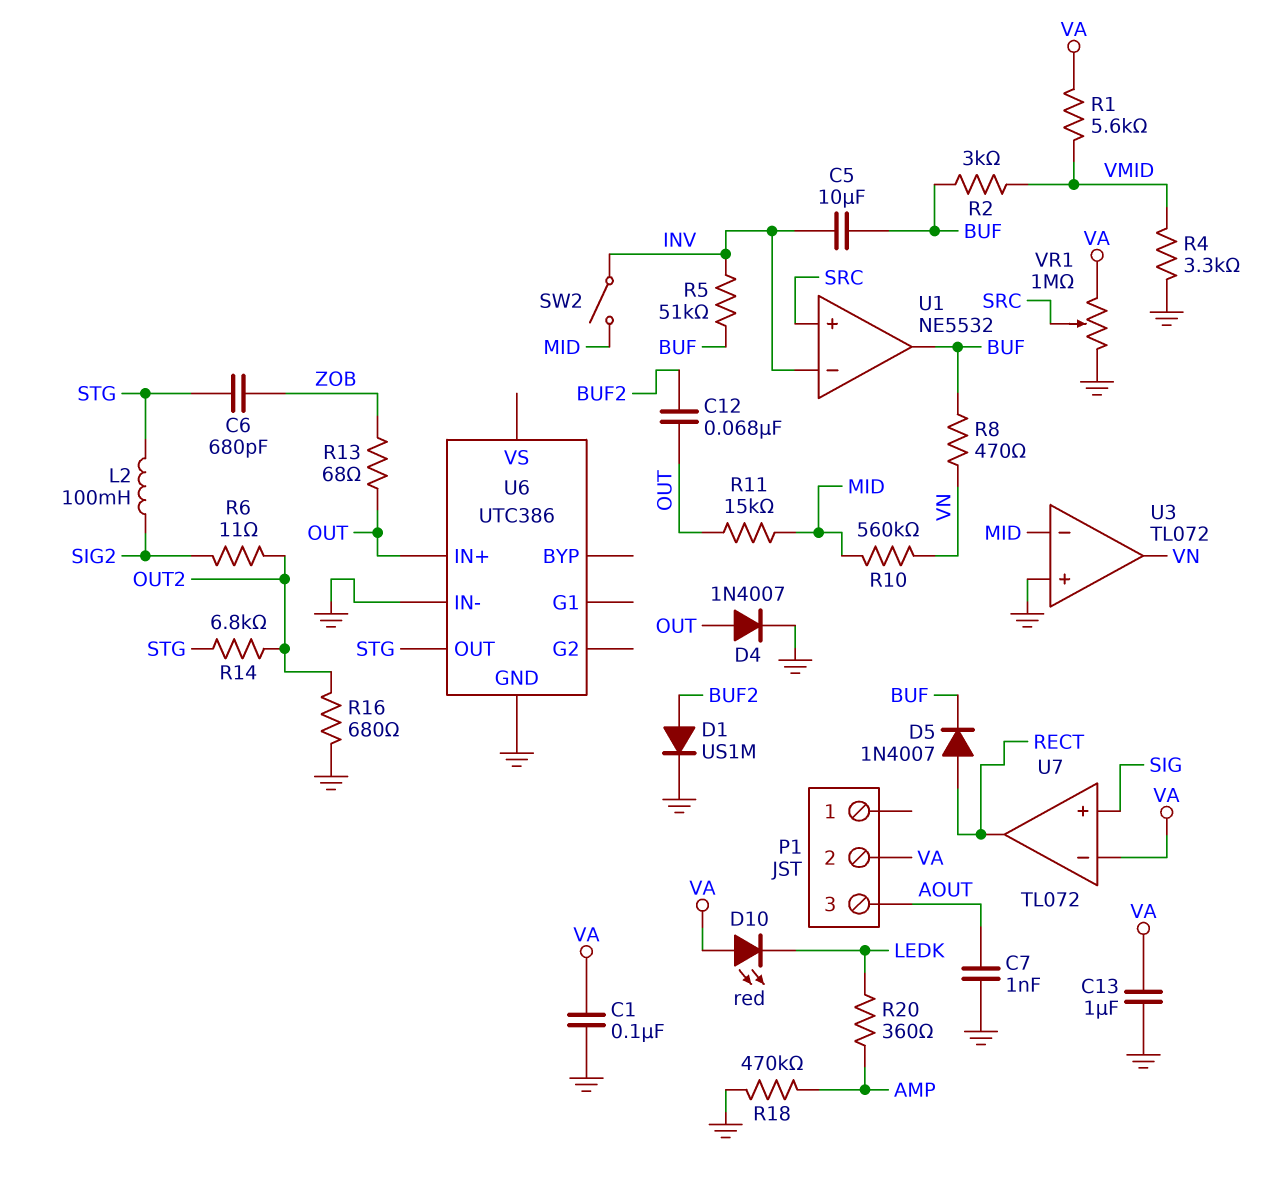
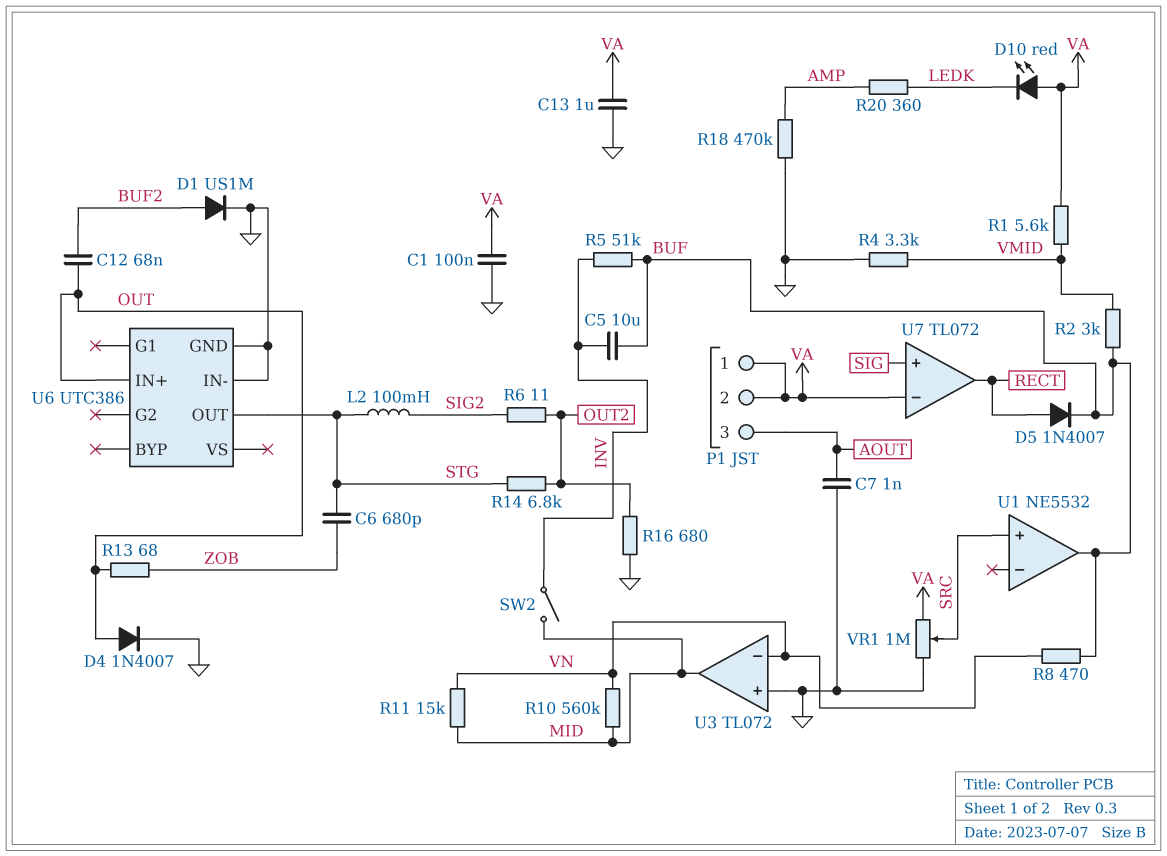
P1 pin 1: none -> VA
R11: 15k (MID, OUT) -> 15k (MID, VN)
U1 pin in-: INV -> none
U3 pin in-: MID -> VN
U3 pin out: VN -> MID

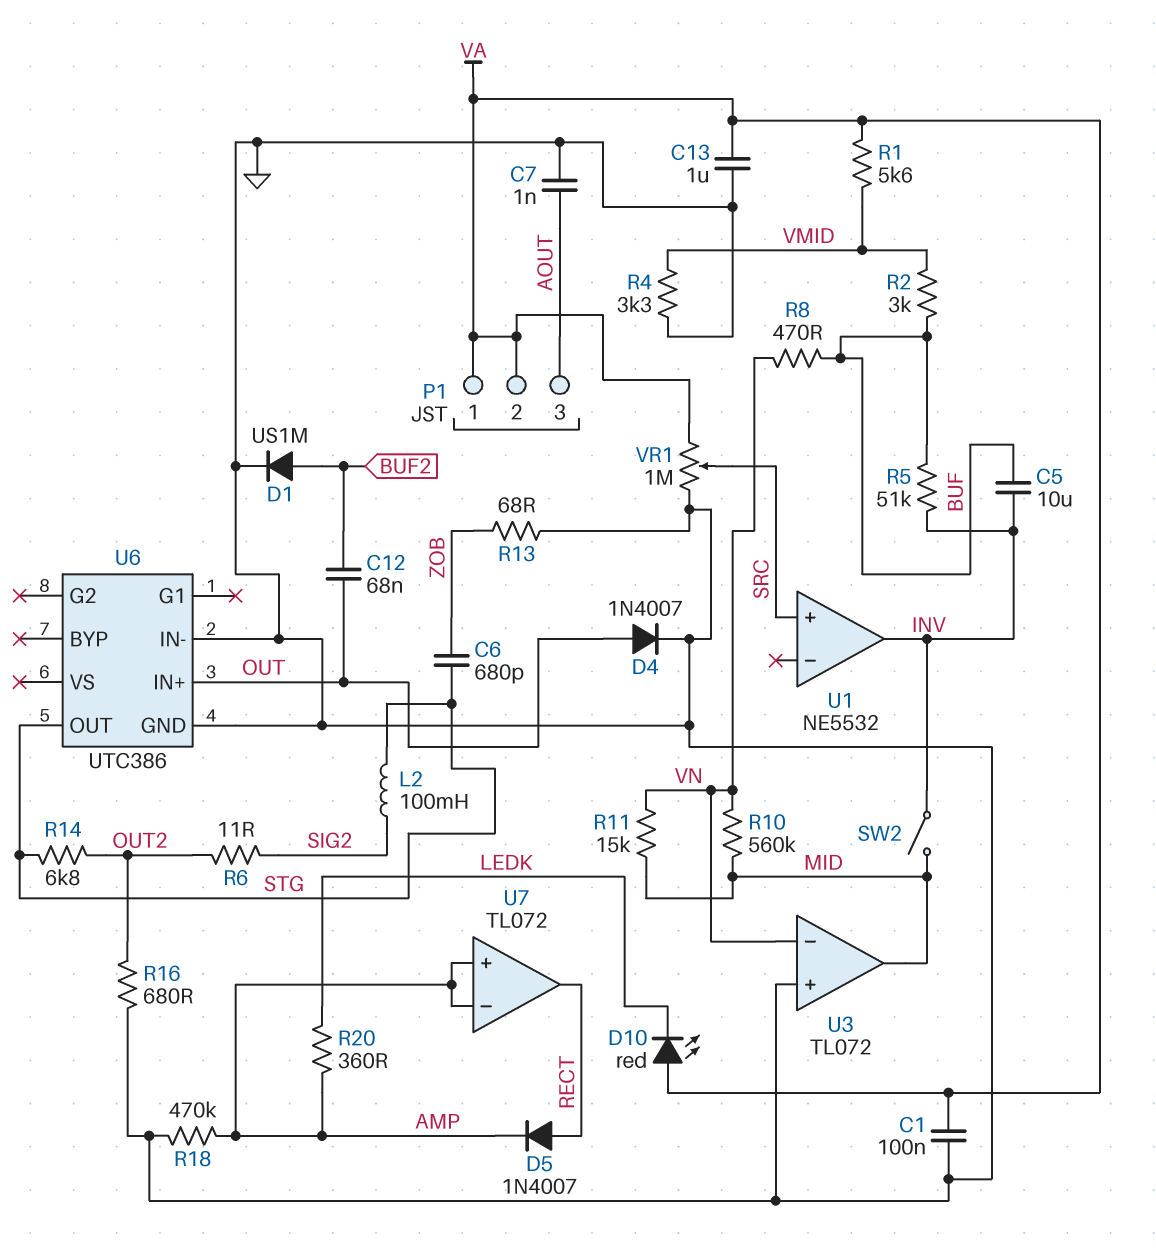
D5: diode 1N4007 (A RECT, K BUF) -> diode 1N4007 (A RECT, K AMP)
R13: 68 (OUT, ZOB) -> 68 (GND, ZOB)
U1 pin out: BUF -> INV
U7 pin in+: SIG -> AMP
U7 pin in-: VA -> AMP

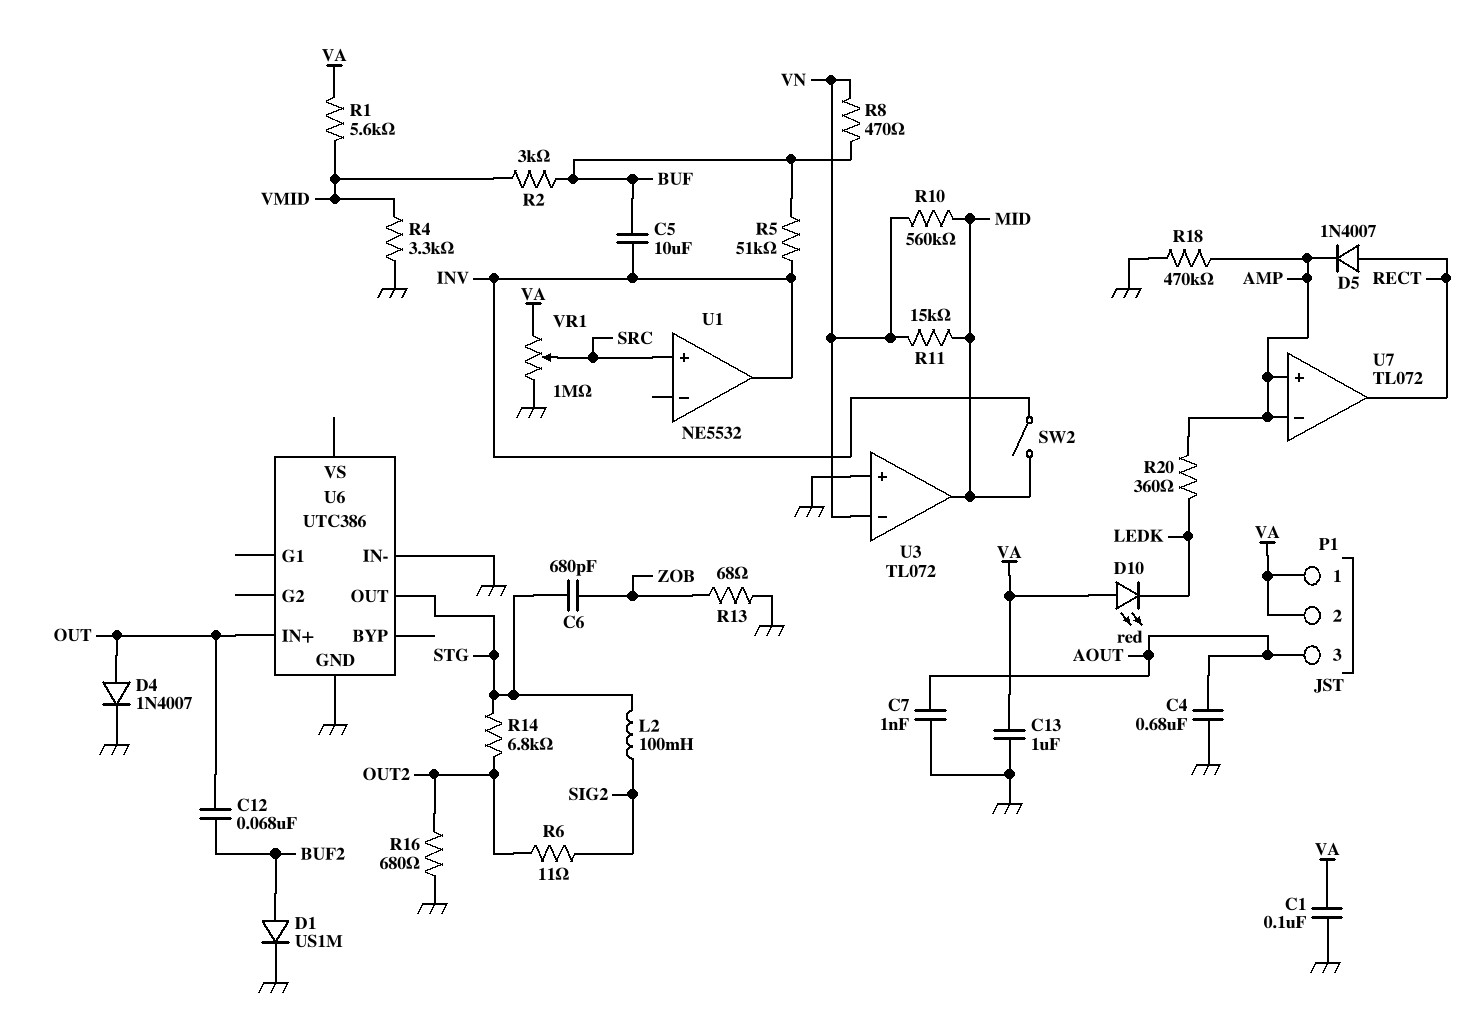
C4: none -> 680nF (AOUT, GND)

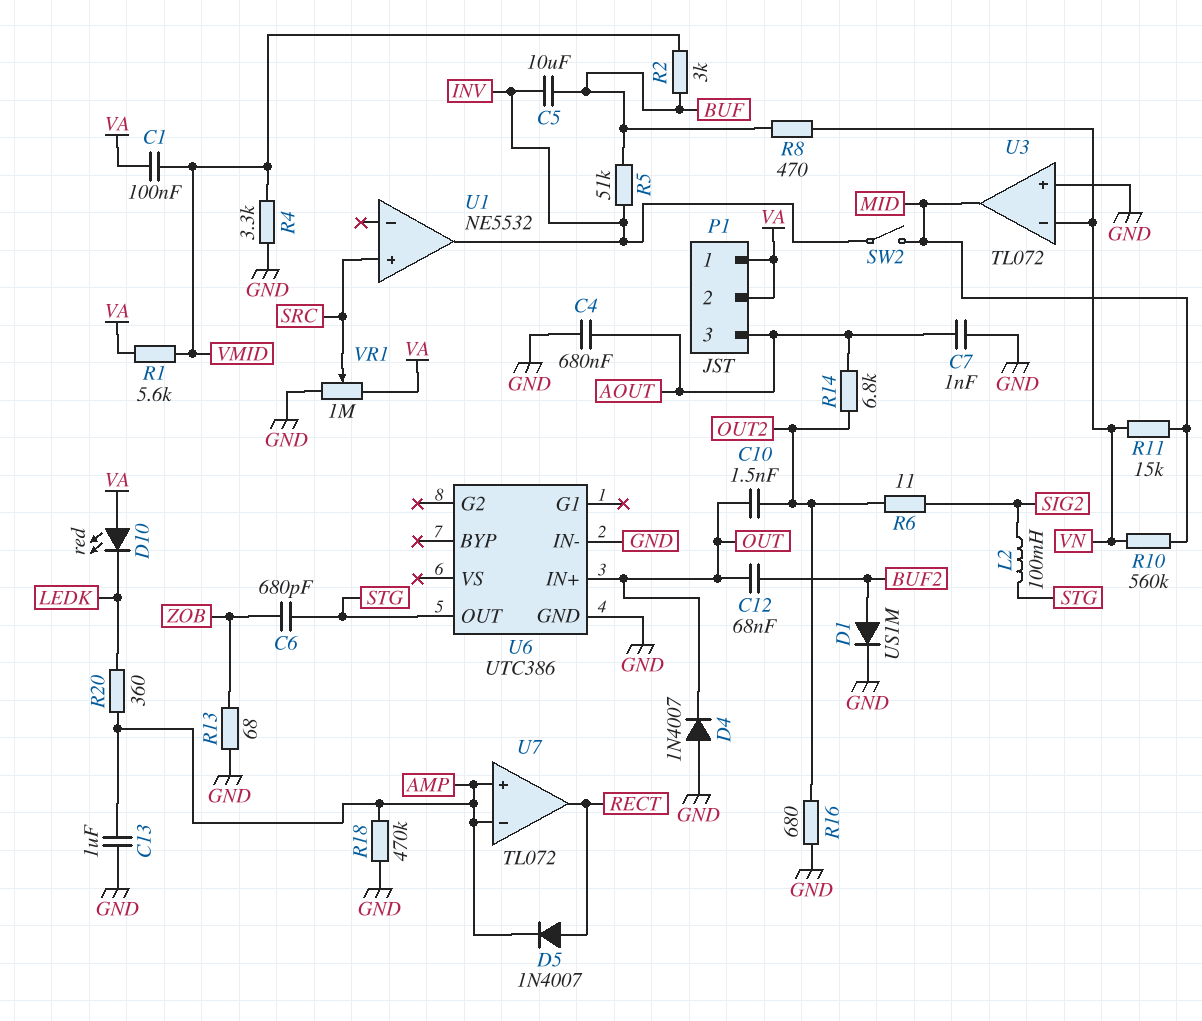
C1: 100nF (GND, VA) -> 100nF (VA, VMID)
C10: none -> 1.5nF (OUT, OUT2)
C13: 1uF (GND, VA) -> 1uF (AMP, GND)
D4: diode 1N4007 (A OUT, K GND) -> diode 1N4007 (A GND, K OUT)
R14: 6.8k (OUT2, STG) -> 6.8k (AOUT, OUT2)

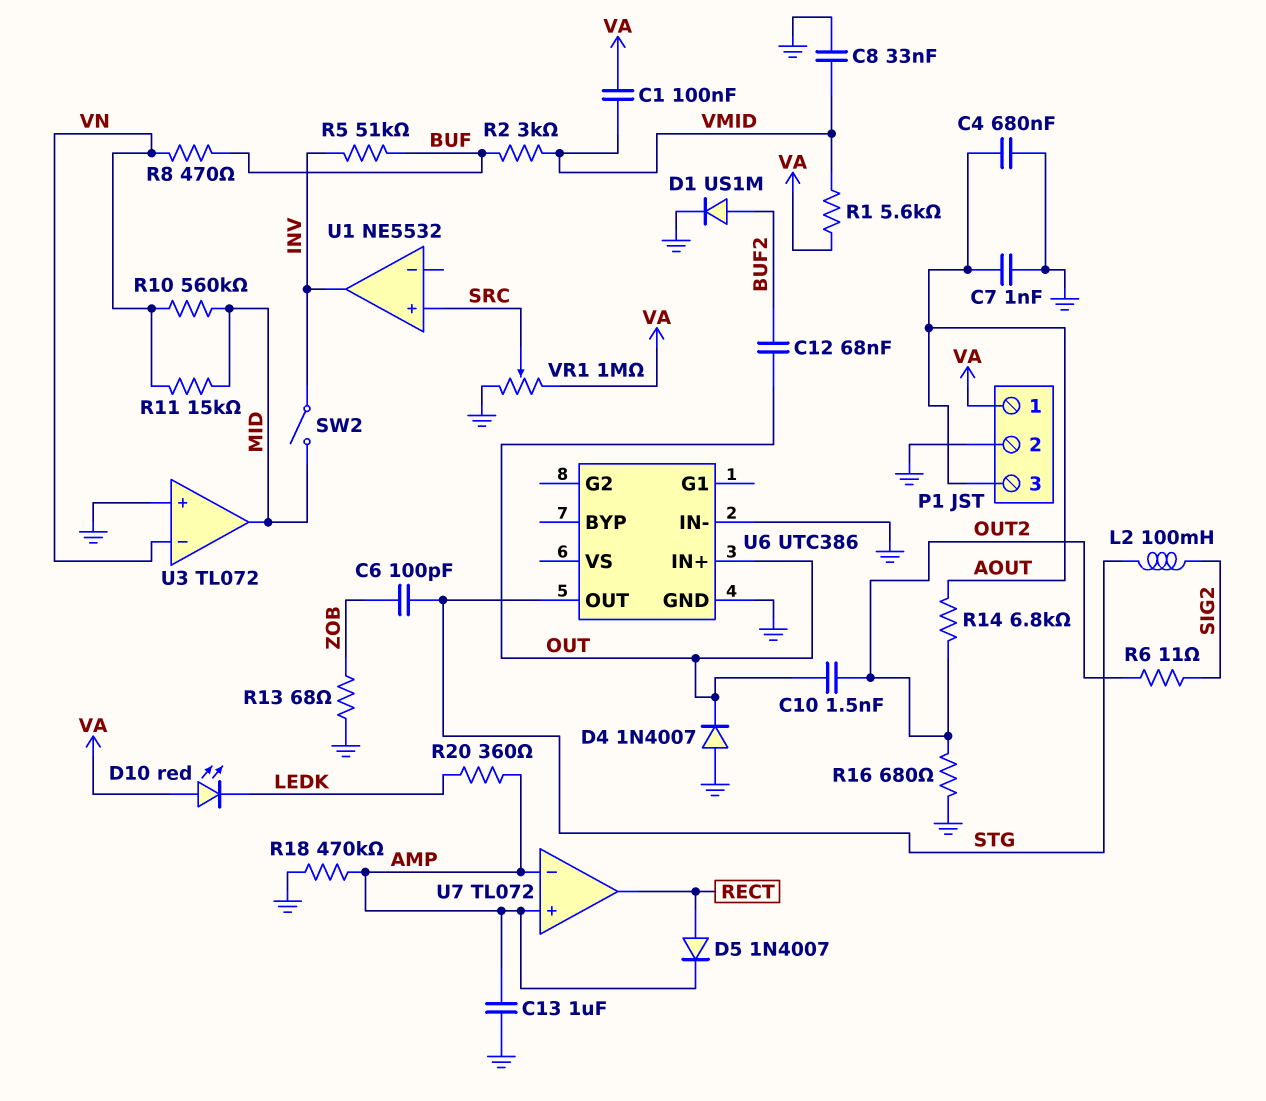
C5: 10uF (BUF, INV) -> none
C6: 680pF (STG, ZOB) -> 100pF (STG, ZOB)
C8: none -> 33nF (GND, VMID)
P1 pin 2: VA -> GND
R4: 3.3k (GND, VMID) -> none

